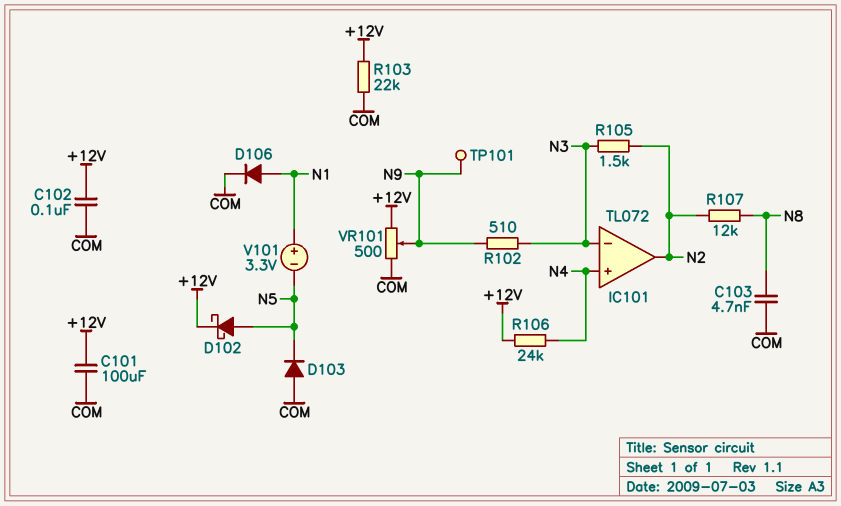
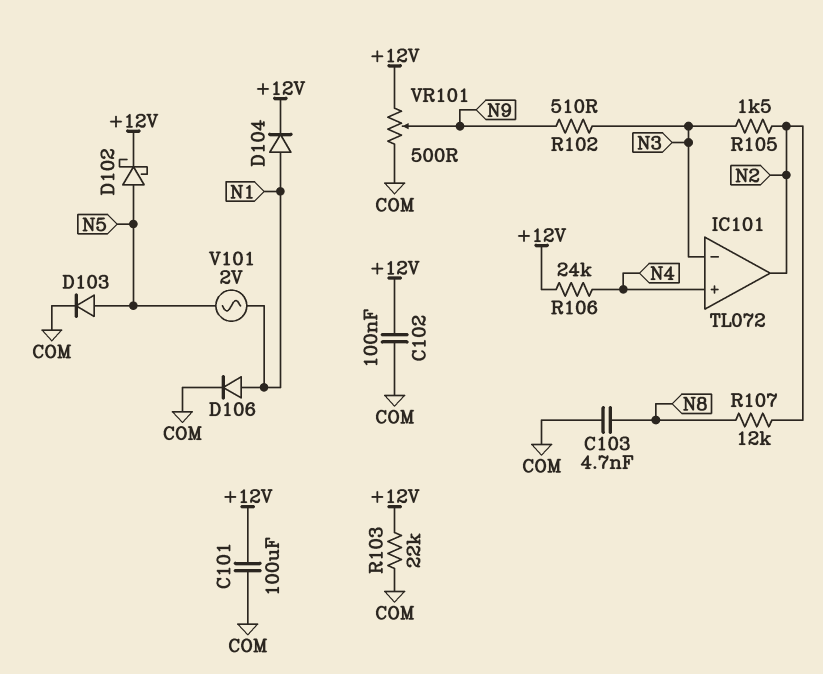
D103: diode (A COM, K N5) -> diode (A N5, K COM)
D104: none -> diode (A N1, K +12V)
TP101: test point (N9) -> none
V101: 3.3V (plus N1, minus N5) -> AC 2V (N1, N5)

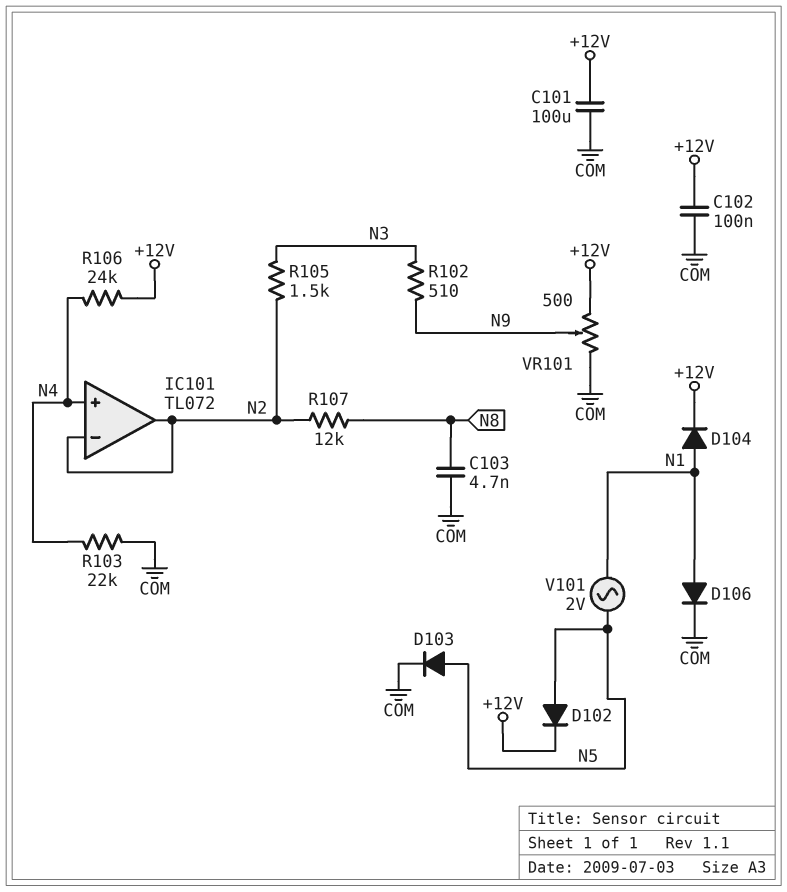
D102: schottky (A N5, K +12V) -> diode (A N5, K +12V)
IC101 pin in-: N3 -> N2
R103: 22k (+12V, COM) -> 22k (COM, N4)

